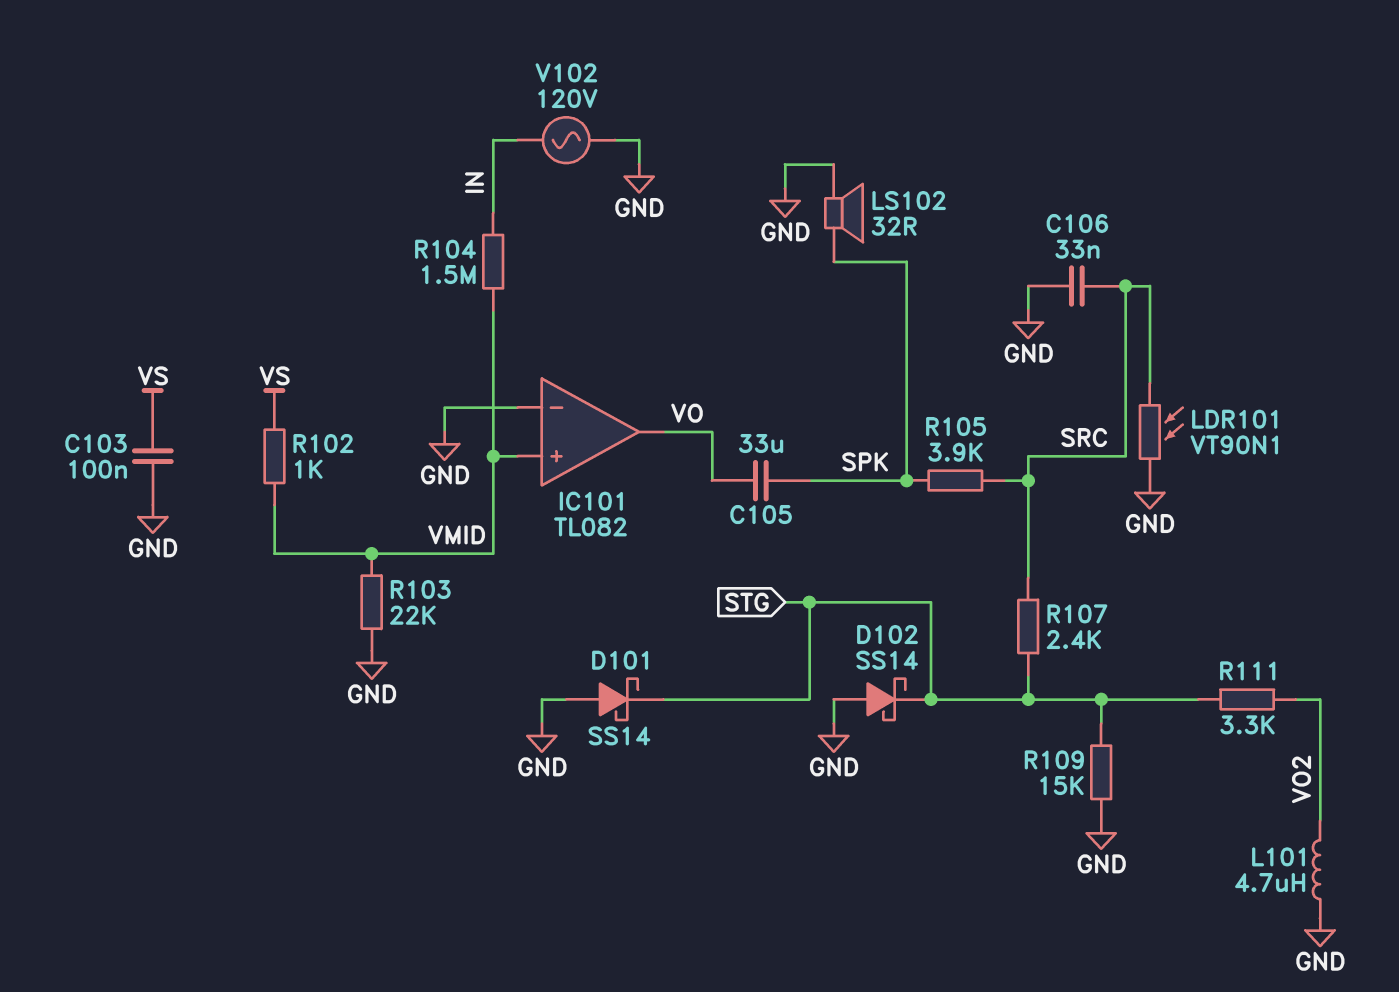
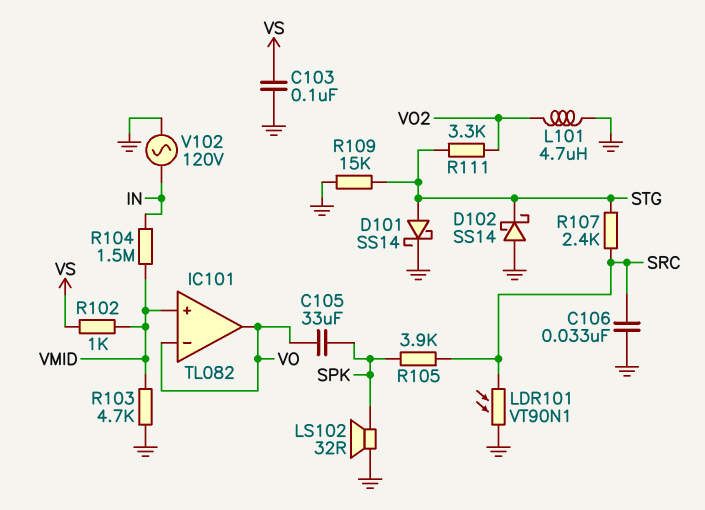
D101: schottky SS14 (A GND, K STG) -> schottky SS14 (A STG, K GND)
IC101 pin in-: GND -> VO
R103: 22k (GND, VMID) -> 4.7k (GND, VMID)

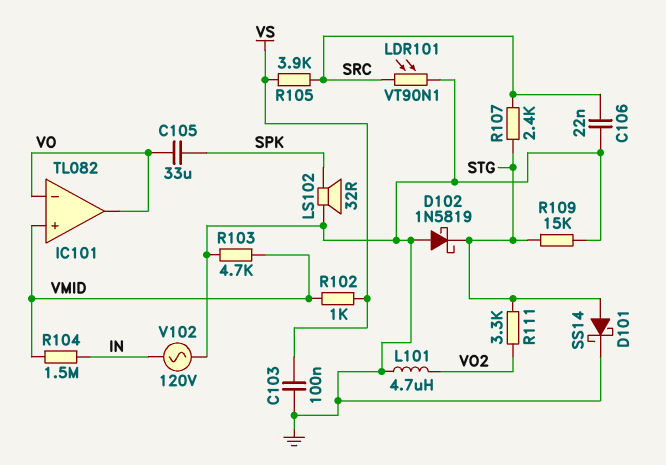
C106: 33nF (GND, SRC) -> 22nF (GND, SRC)
D102: schottky SS14 (A GND, K STG) -> schottky 1N5819 (A GND, K STG)
R105: 3.9k (SPK, SRC) -> 3.9k (SRC, VS)

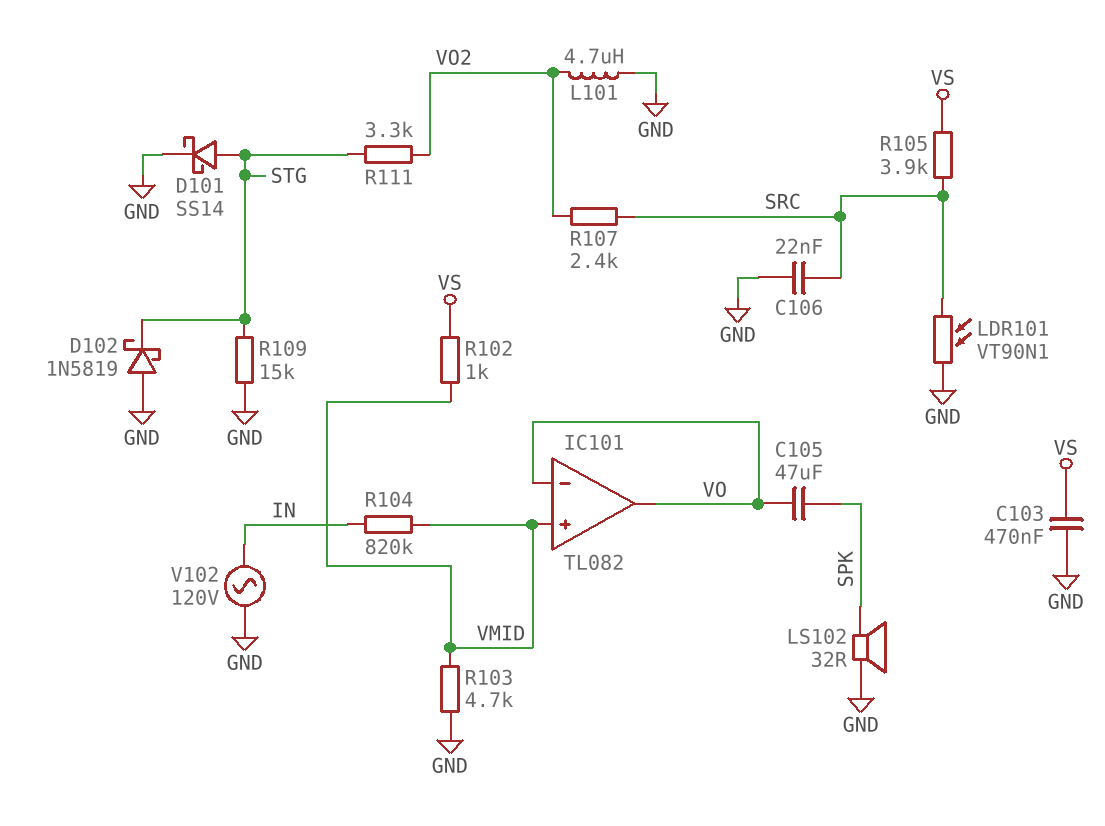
C103: 100nF (GND, VS) -> 470nF (GND, VS)
C105: 33uF (SPK, VO) -> 47uF (SPK, VO)
R104: 1.5M (IN, VMID) -> 820k (IN, VMID)
R107: 2.4k (SRC, STG) -> 2.4k (SRC, VO2)

